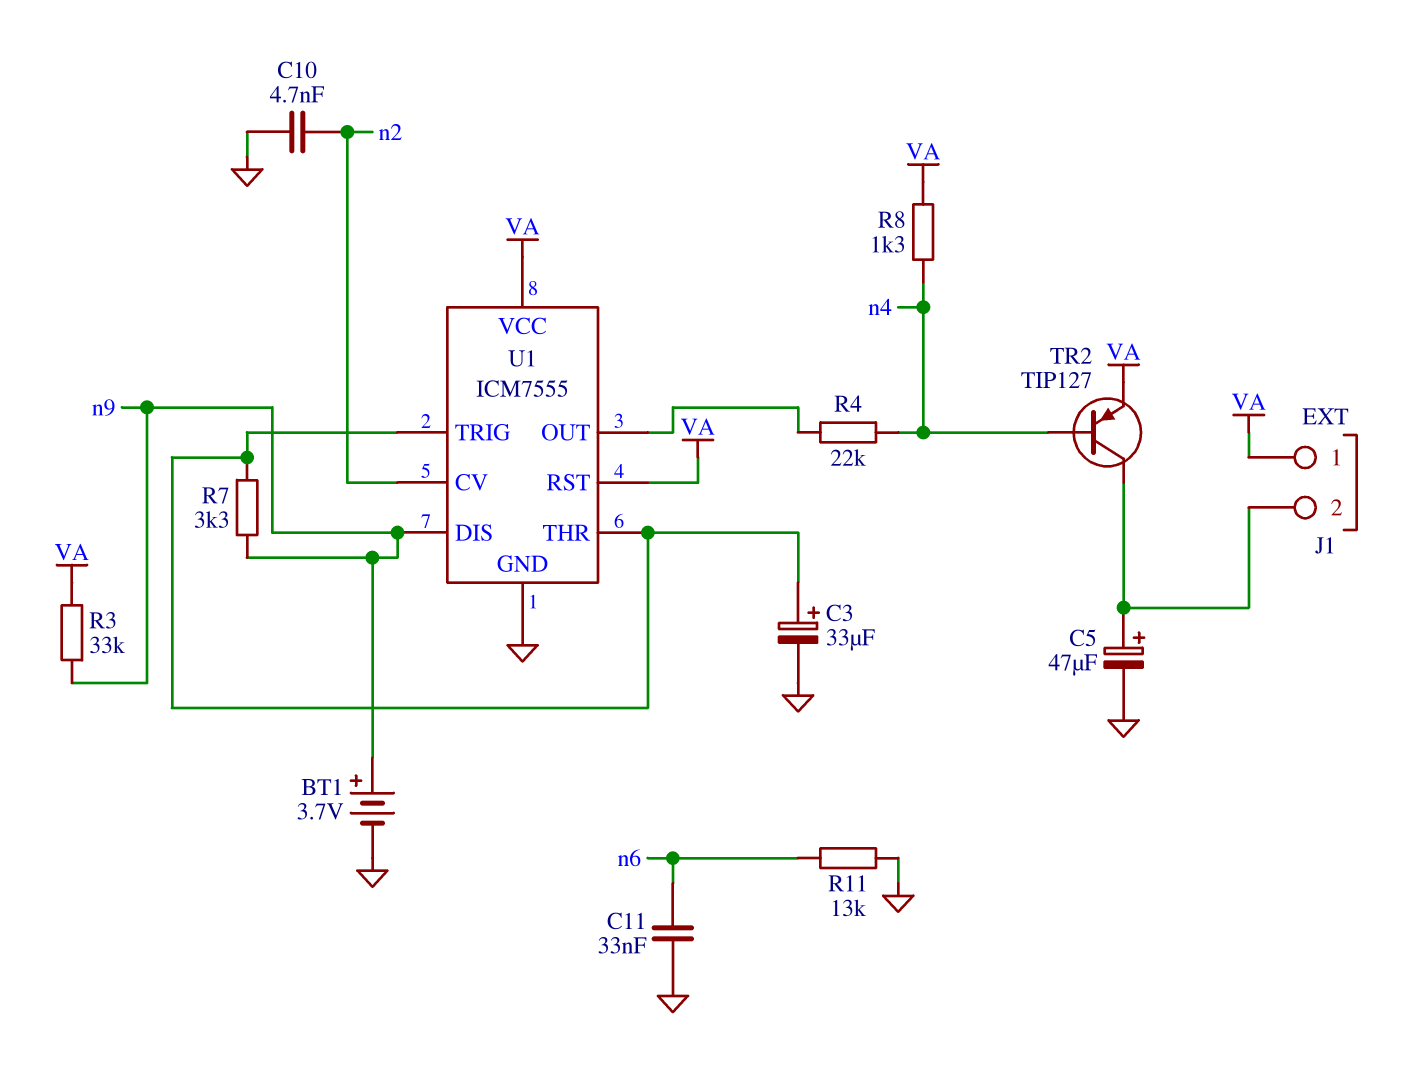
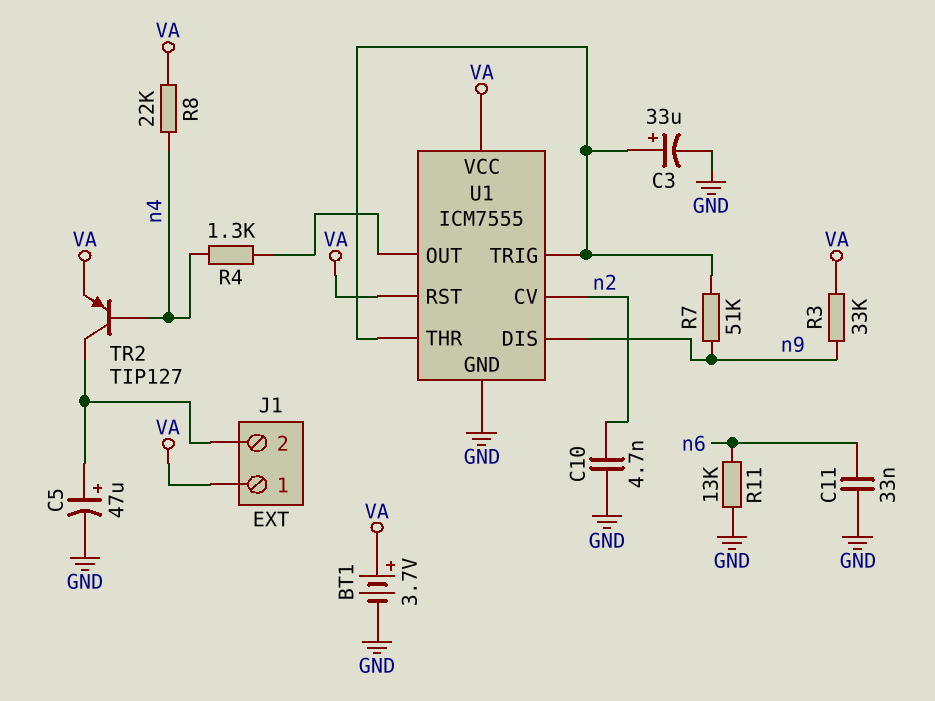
BT1: 3.7V (plus n9, minus GND) -> 3.7V (plus VA, minus GND)
R4: 22k (U1/OUT, n4) -> 1.3k (U1/OUT, n4)
R7: 3.3k (U1/THR, n9) -> 51k (U1/THR, n9)
R8: 1.3k (VA, n4) -> 22k (VA, n4)

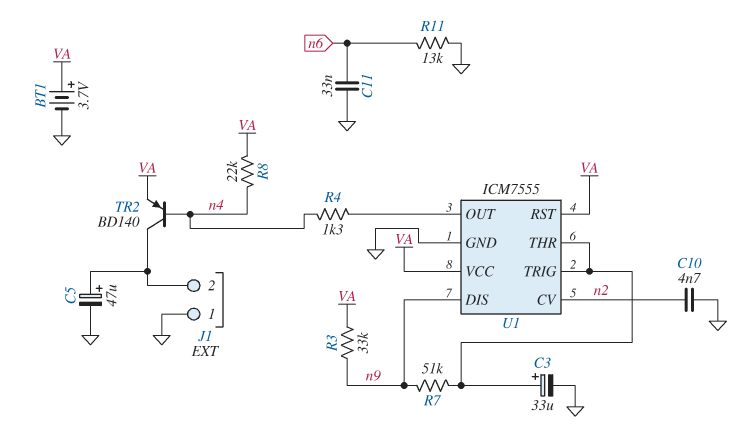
J1 pin 1: VA -> GND
TR2: PNP TIP127 (B n4, C J1/2, E VA) -> PNP BD140 (B n4, C J1/2, E VA)

